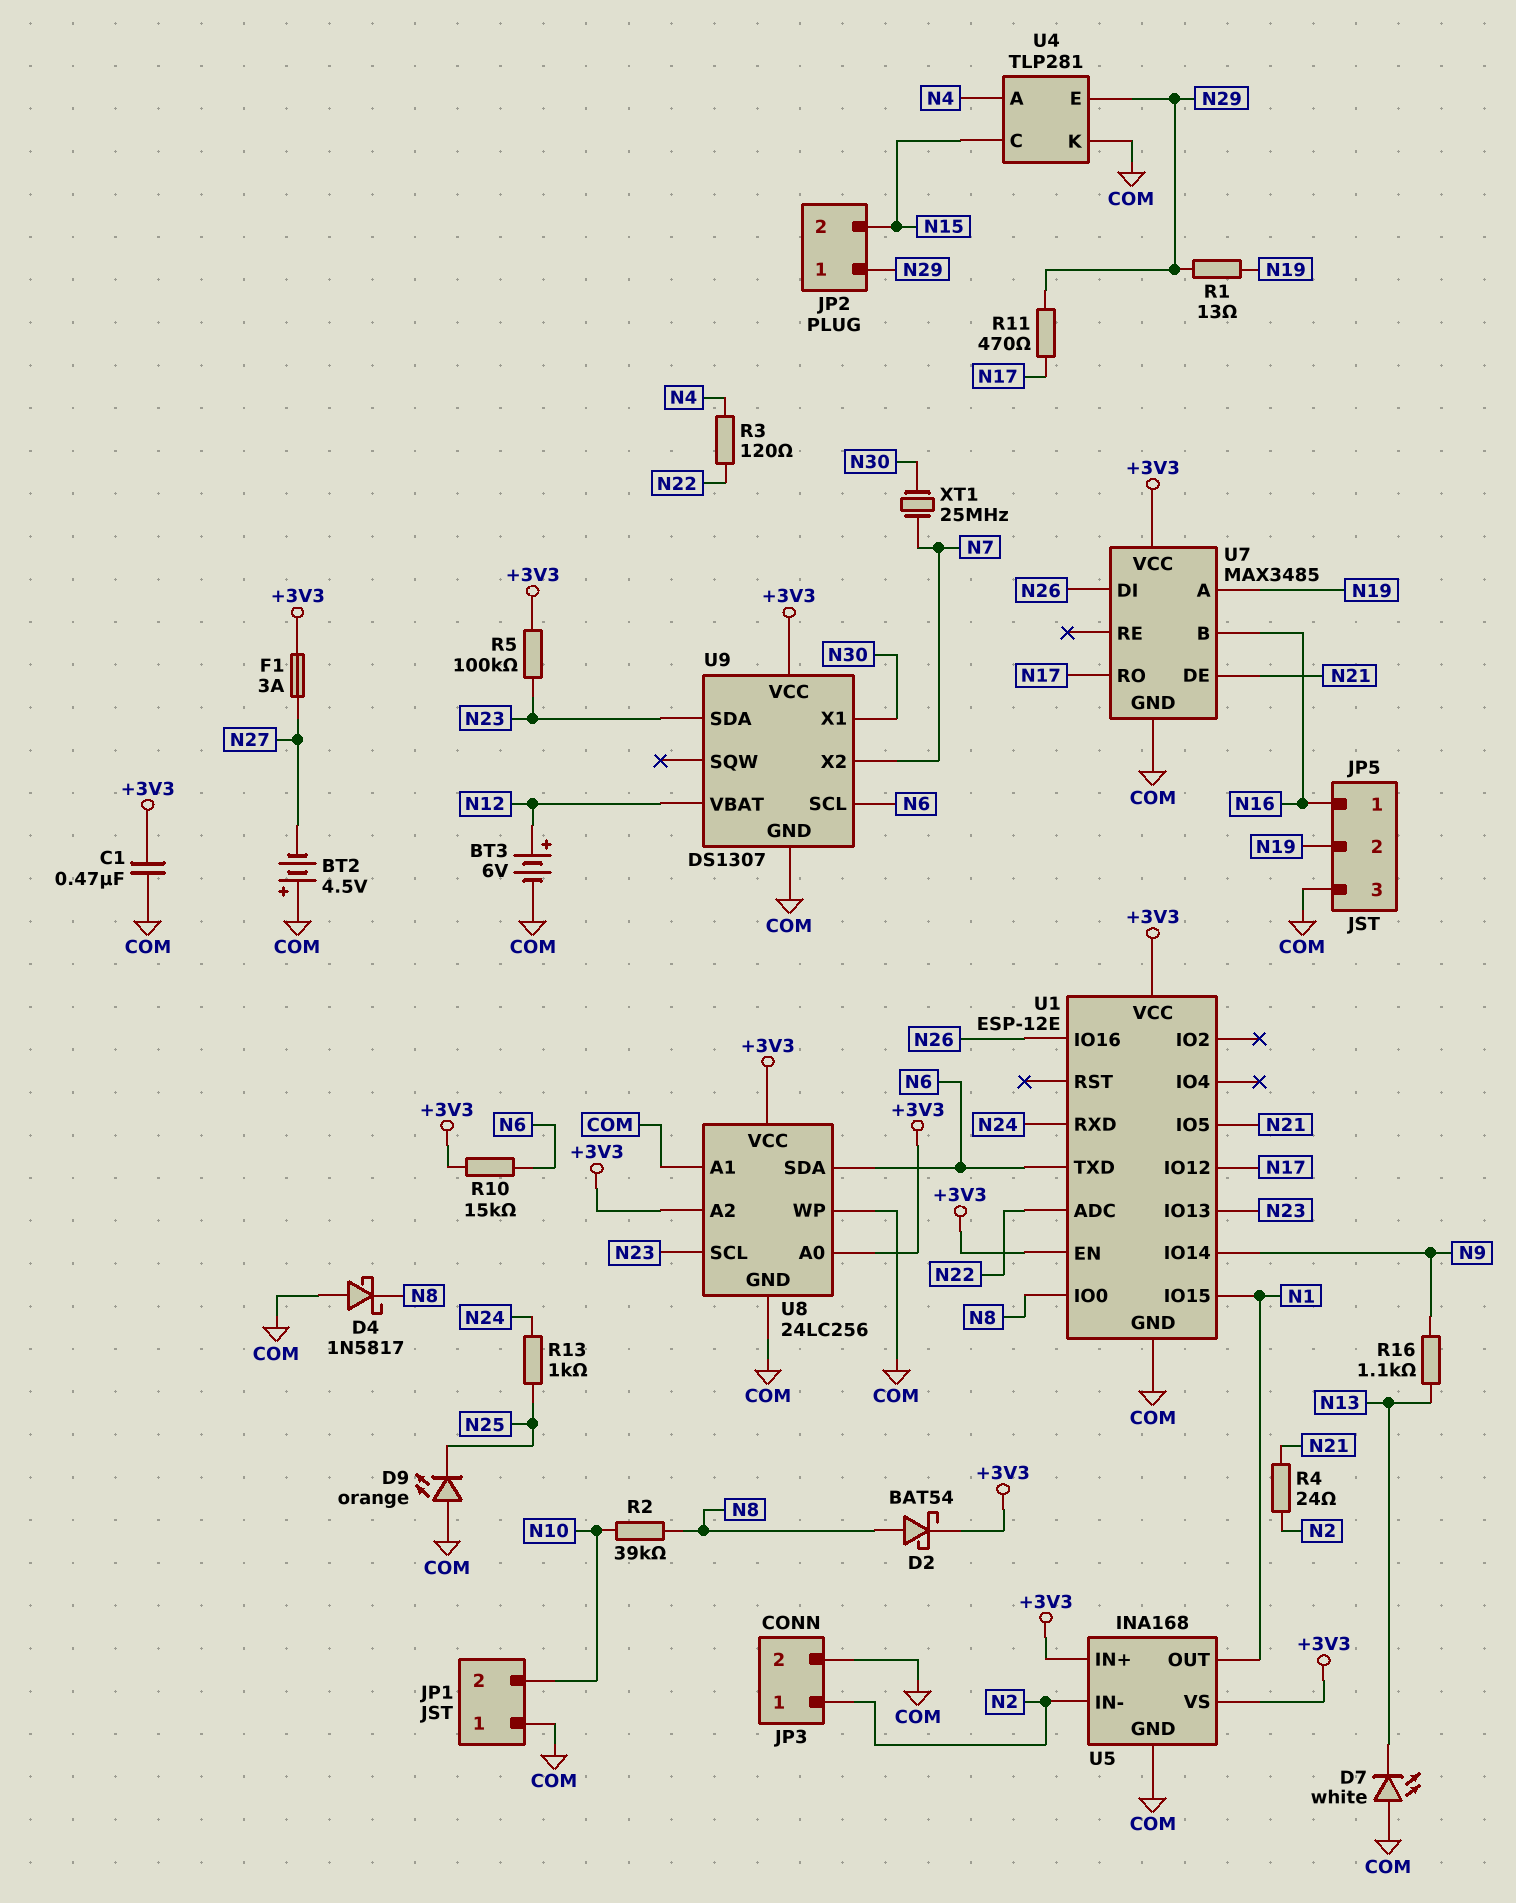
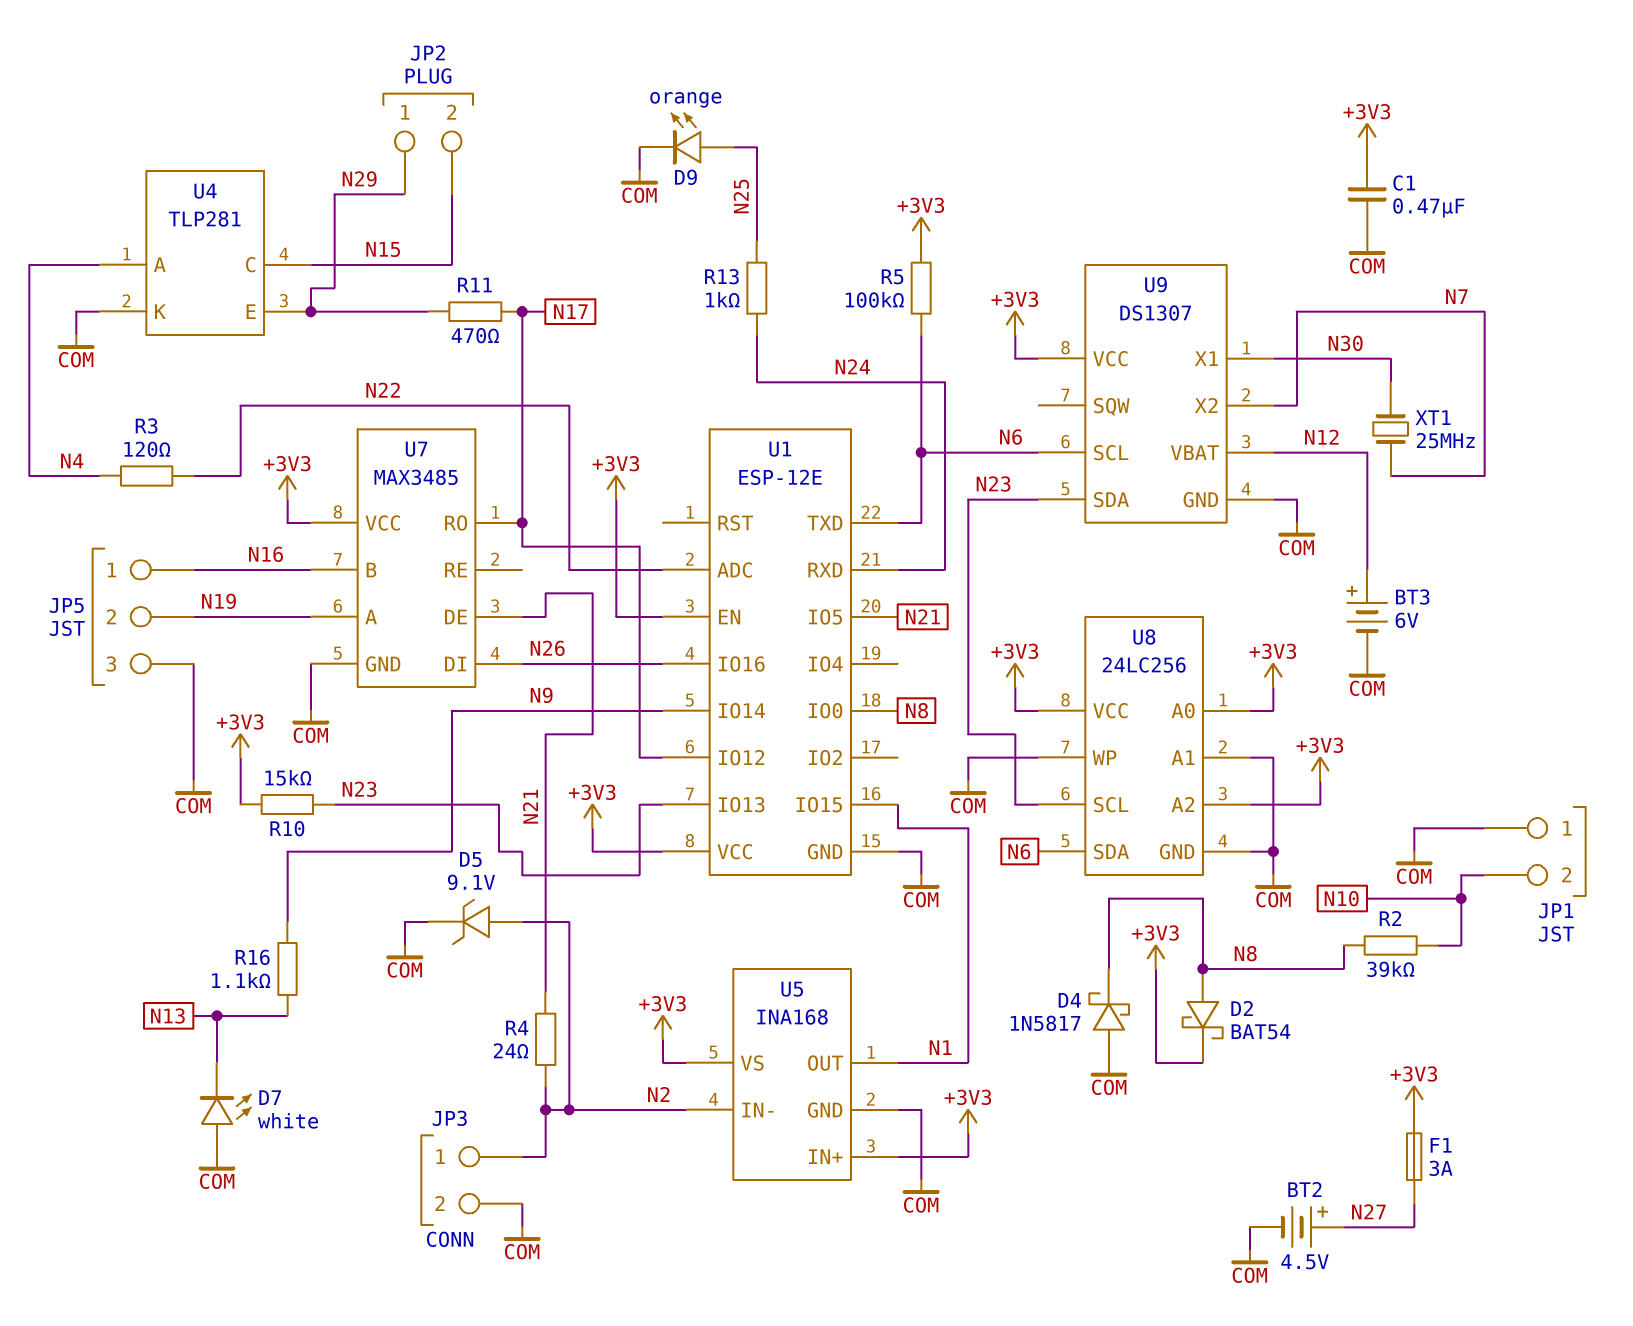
BT2: 4.5V (plus COM, minus N27) -> 4.5V (plus N27, minus COM)
D5: none -> zener 9.1V (A N2, K COM)
D9: LED orange (A COM, K N25) -> LED orange (A N25, K COM)
R1: 13 (N19, N29) -> none
R5: 100k (+3V3, N23) -> 100k (+3V3, N6)
R10: 15k (+3V3, N6) -> 15k (+3V3, N23)

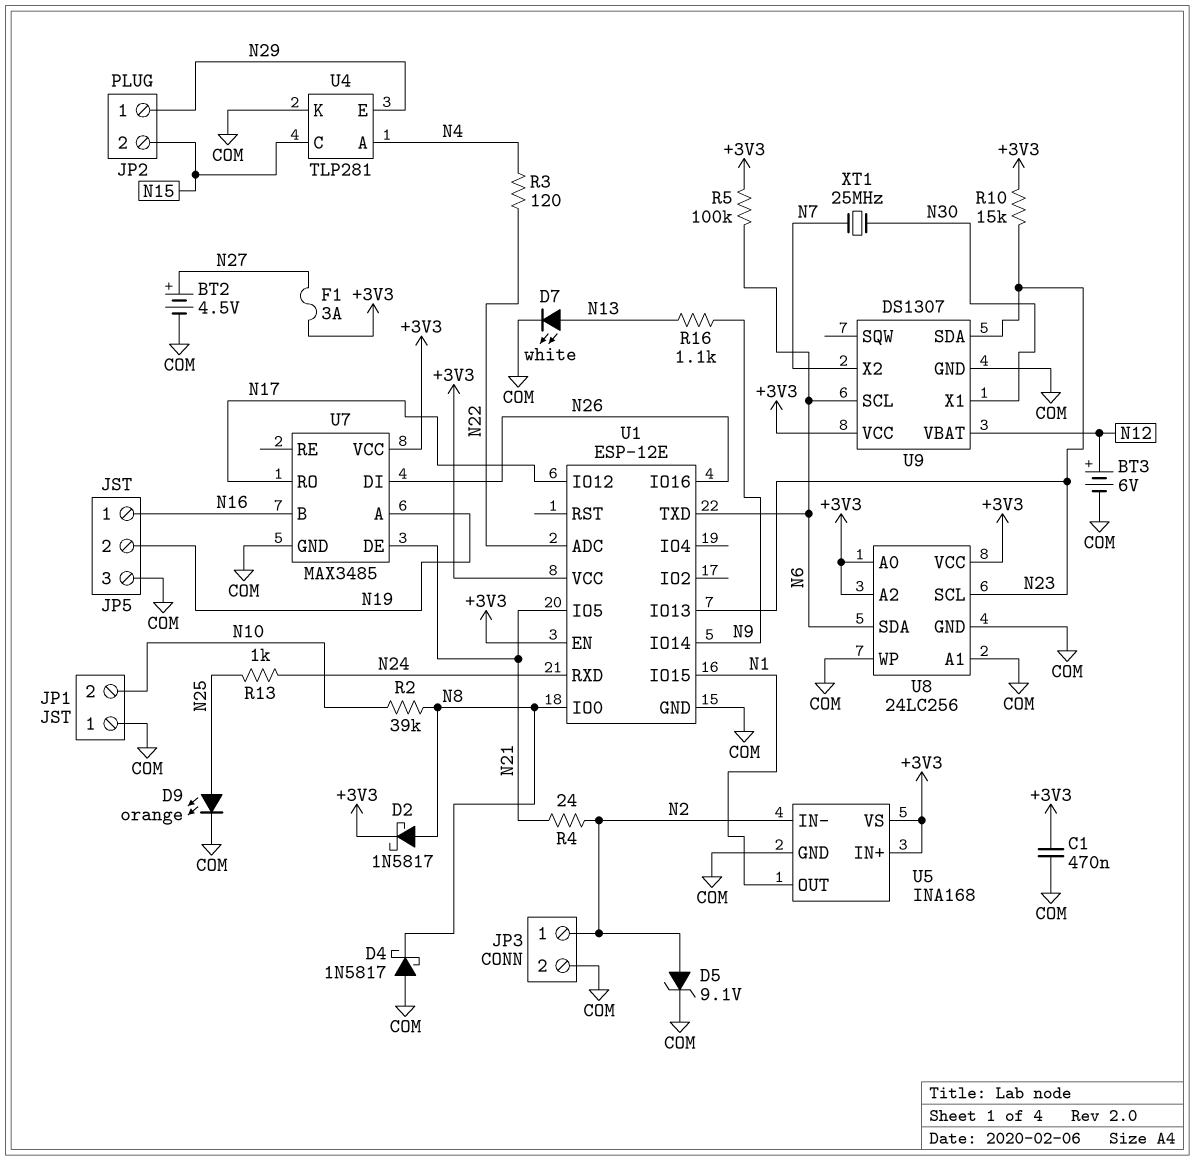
D2: schottky BAT54 (A N8, K +3V3) -> schottky 1N5817 (A N8, K +3V3)
D7: LED white (A COM, K N13) -> LED white (A N13, K COM)
R11: 470 (N17, N29) -> none

